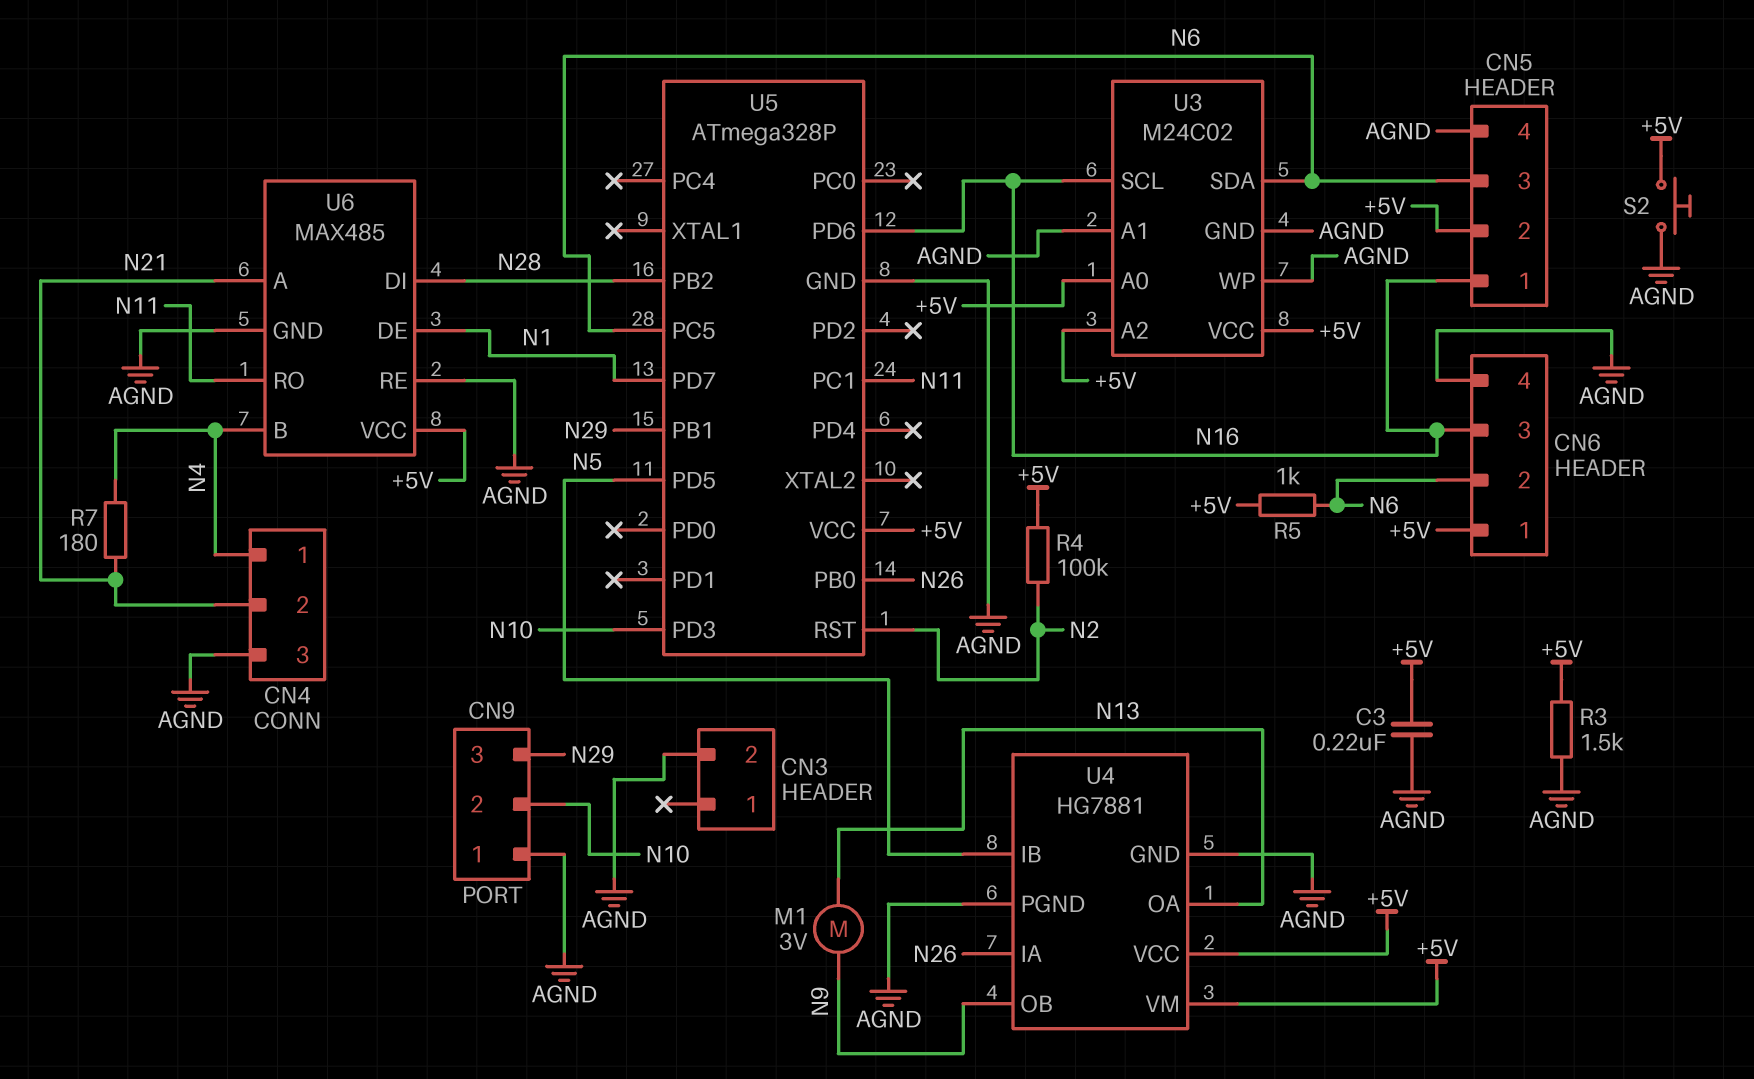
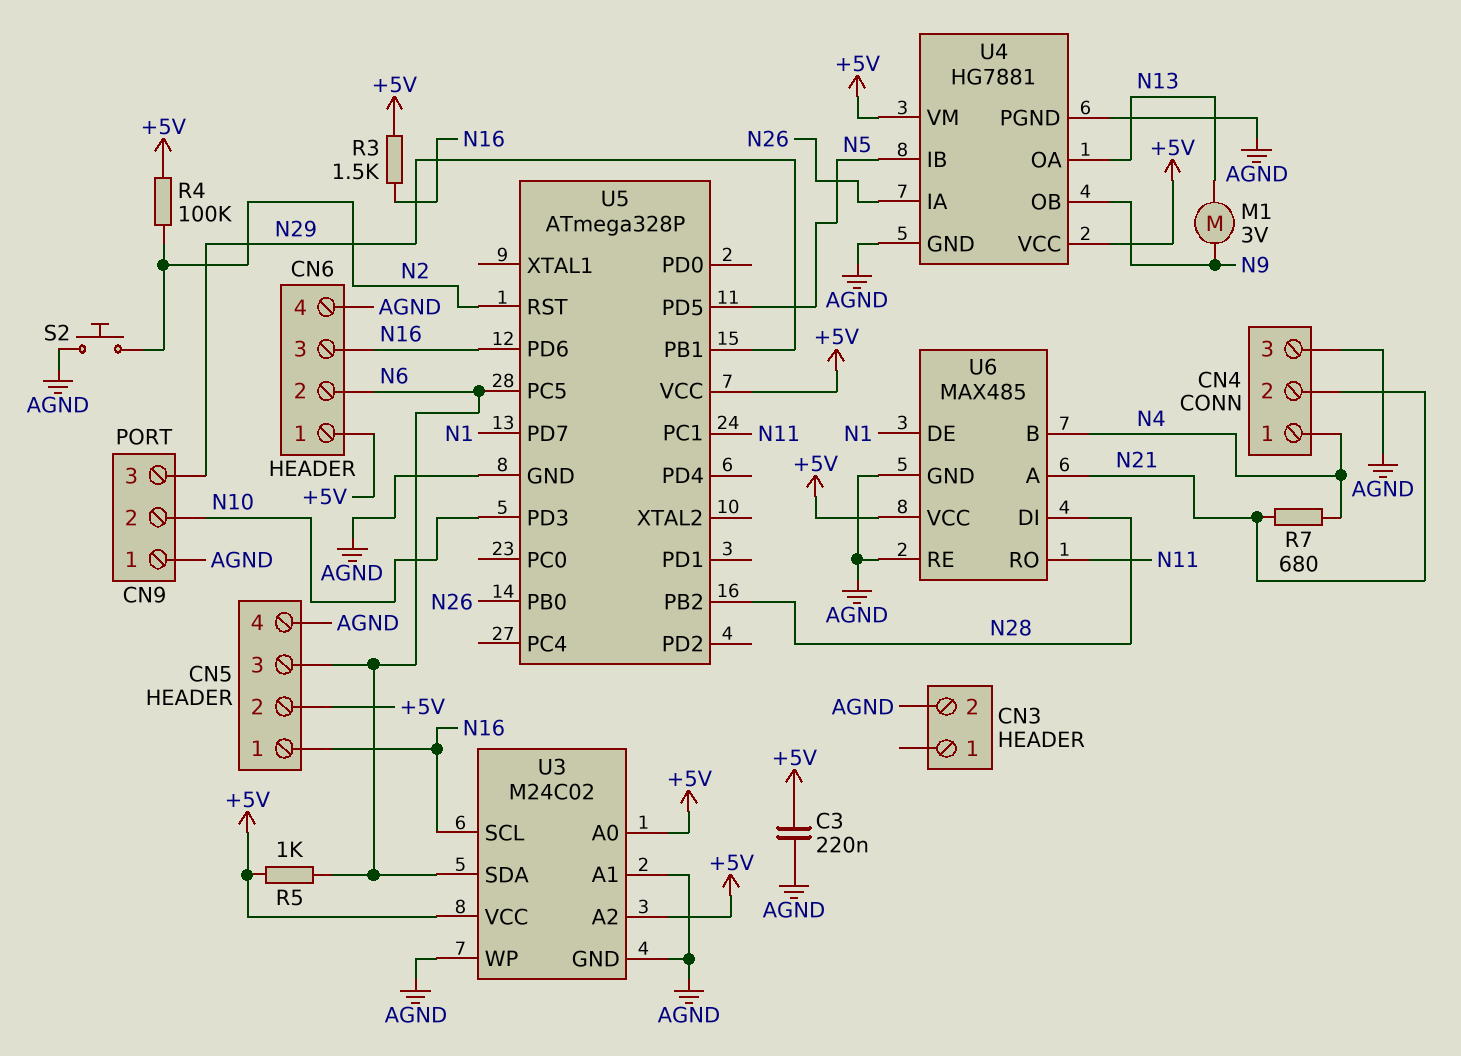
R3: 1.5k (+5V, AGND) -> 1.5k (+5V, N16)
R7: 180 (N4, N21) -> 680 (N4, N21)
S2: button (+5V, AGND) -> button (AGND, N2)

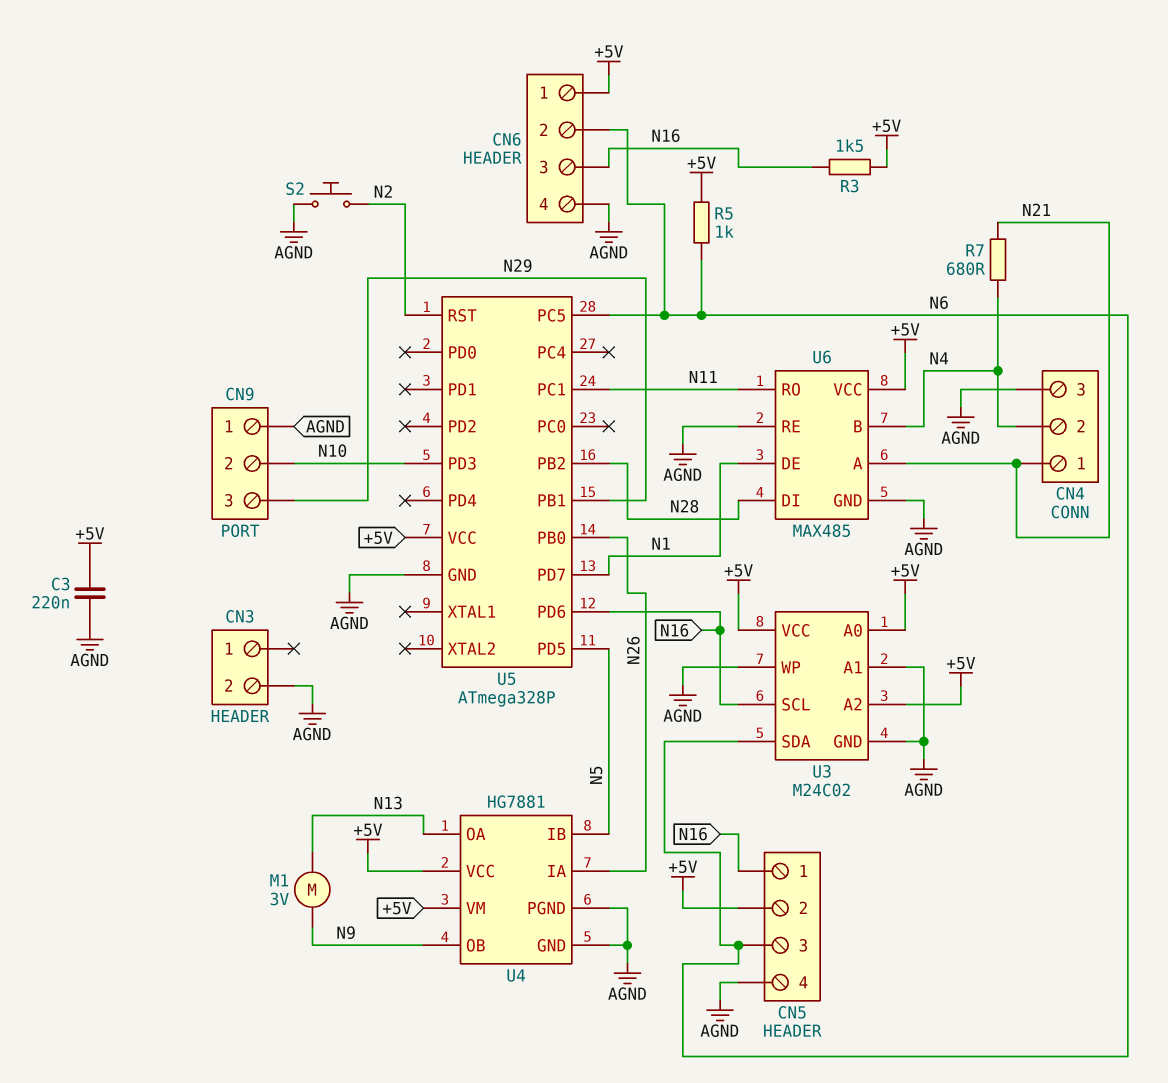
CN4 pin 1: N4 -> N21
CN4 pin 2: N21 -> N4
R4: 100k (+5V, N2) -> none

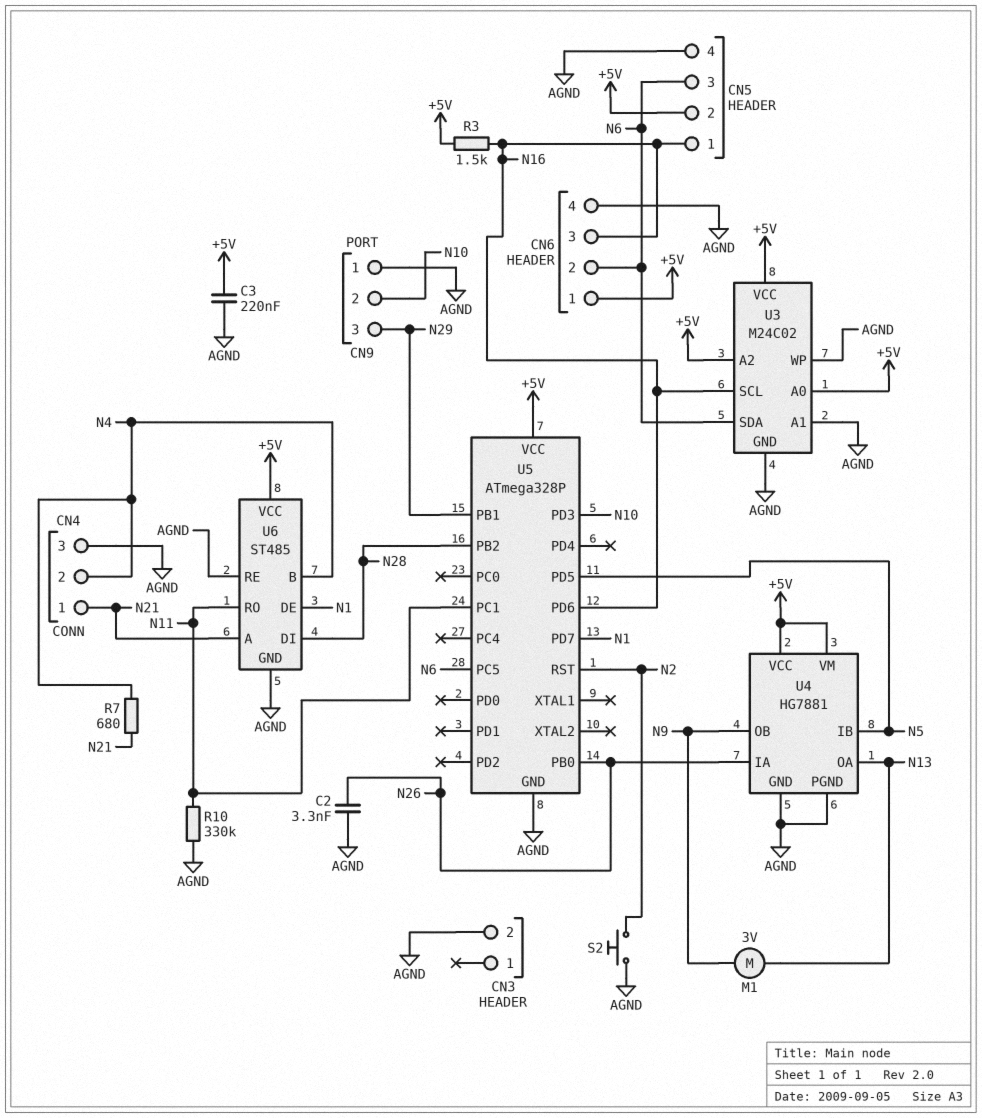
C2: none -> 3.3nF (AGND, N26)
R5: 1k (+5V, N6) -> none
R10: none -> 330k (AGND, N11)
U6: MAX485 -> ST485

